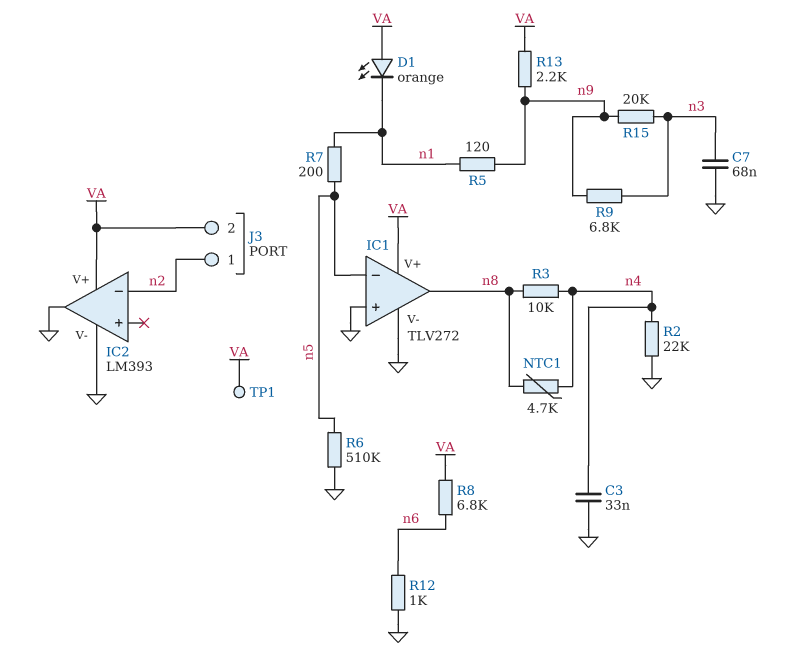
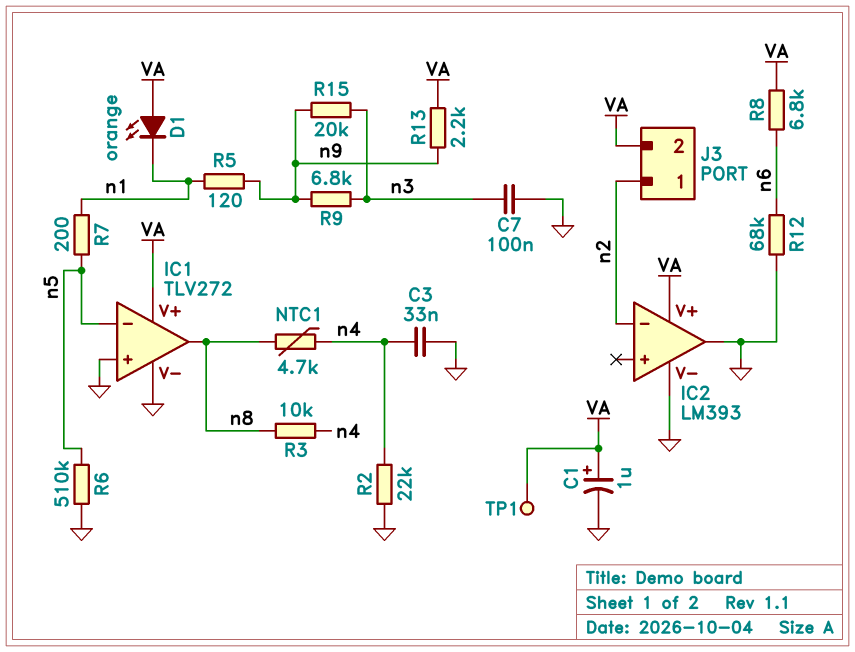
C1: none -> 1uF (plus VA, minus GND)
C7: 68nF (GND, n3) -> 100nF (GND, n3)
R12: 1k (GND, n6) -> 68k (GND, n6)

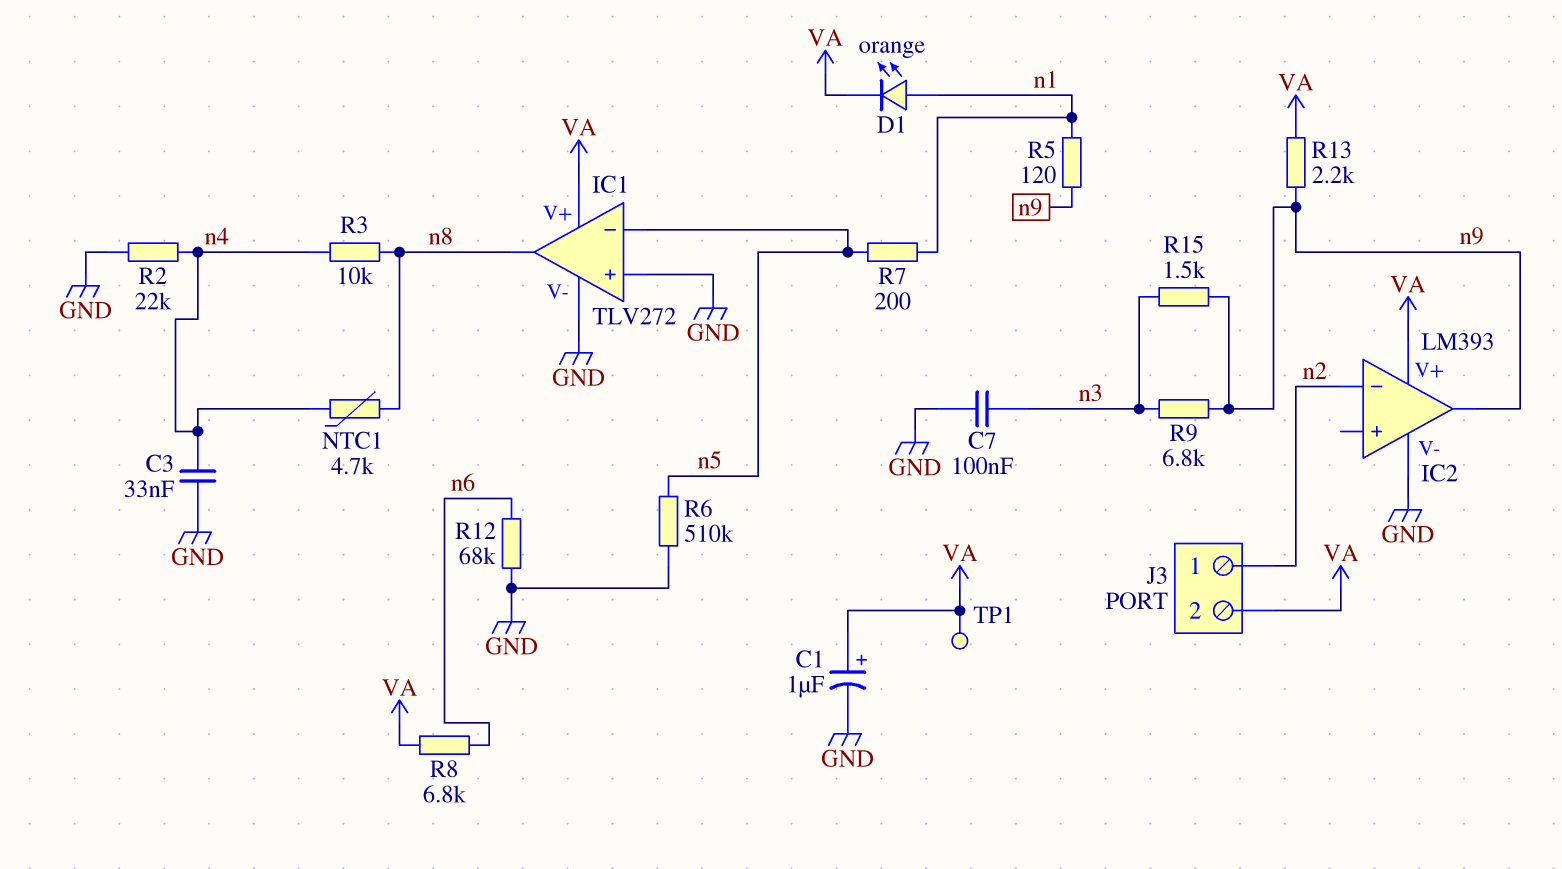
D1: LED orange (A VA, K n1) -> LED orange (A n1, K VA)
IC2 pin out: GND -> n9
R15: 20k (n3, n9) -> 1.5k (n3, n9)

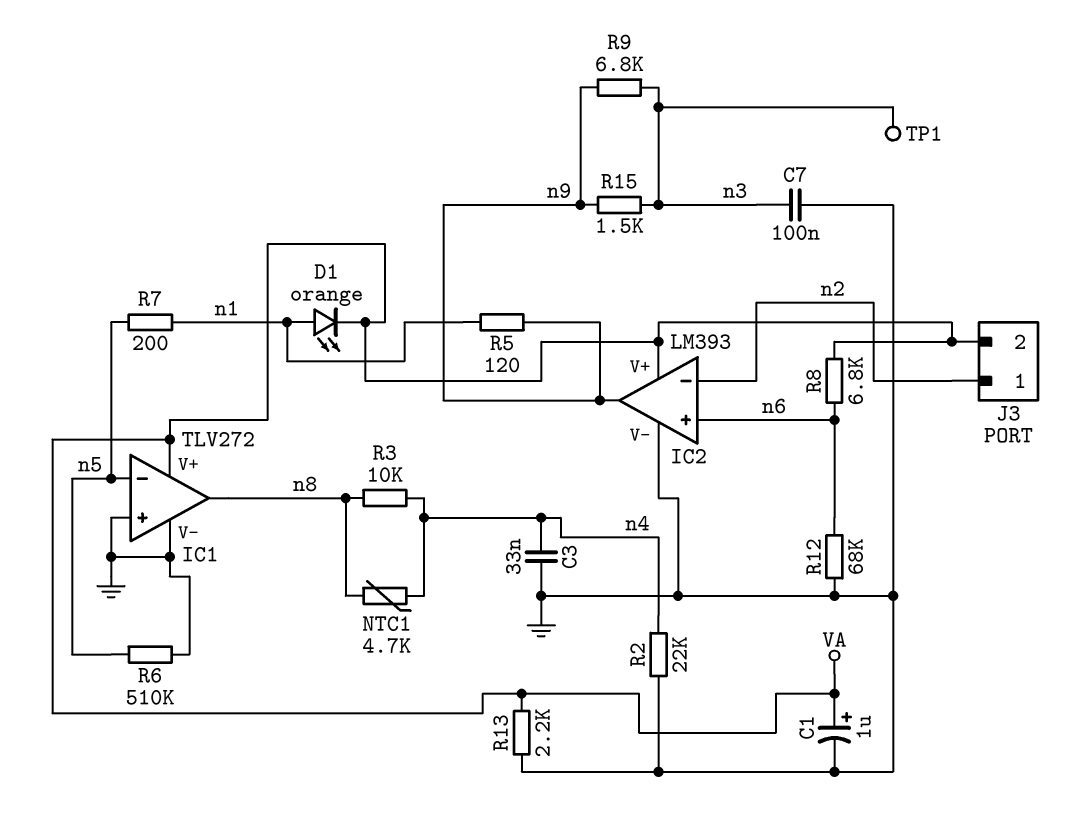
IC2 pin in+: none -> n6
R13: 2.2k (VA, n9) -> 2.2k (GND, VA)
TP1: test point (VA) -> test point (n3)

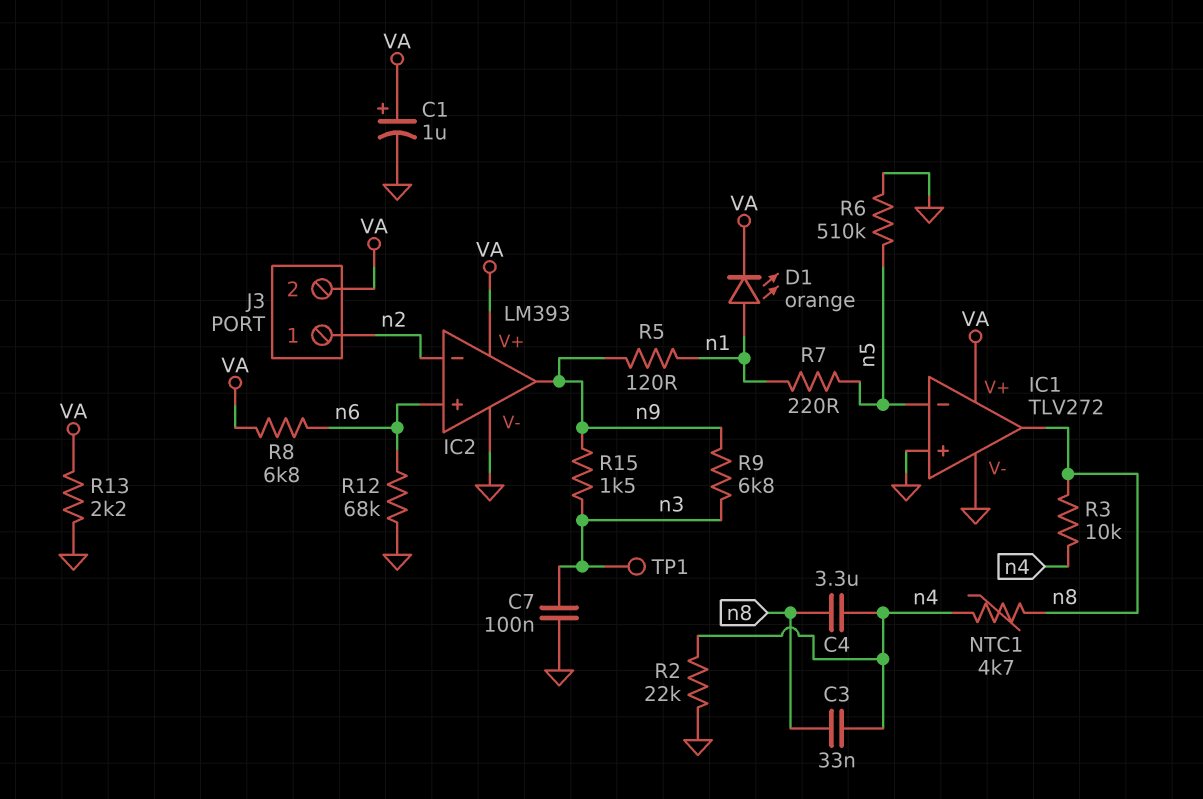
C3: 33nF (GND, n4) -> 33nF (n4, n8)
C4: none -> 3.3uF (n4, n8)
R7: 200 (n1, n5) -> 220 (n1, n5)

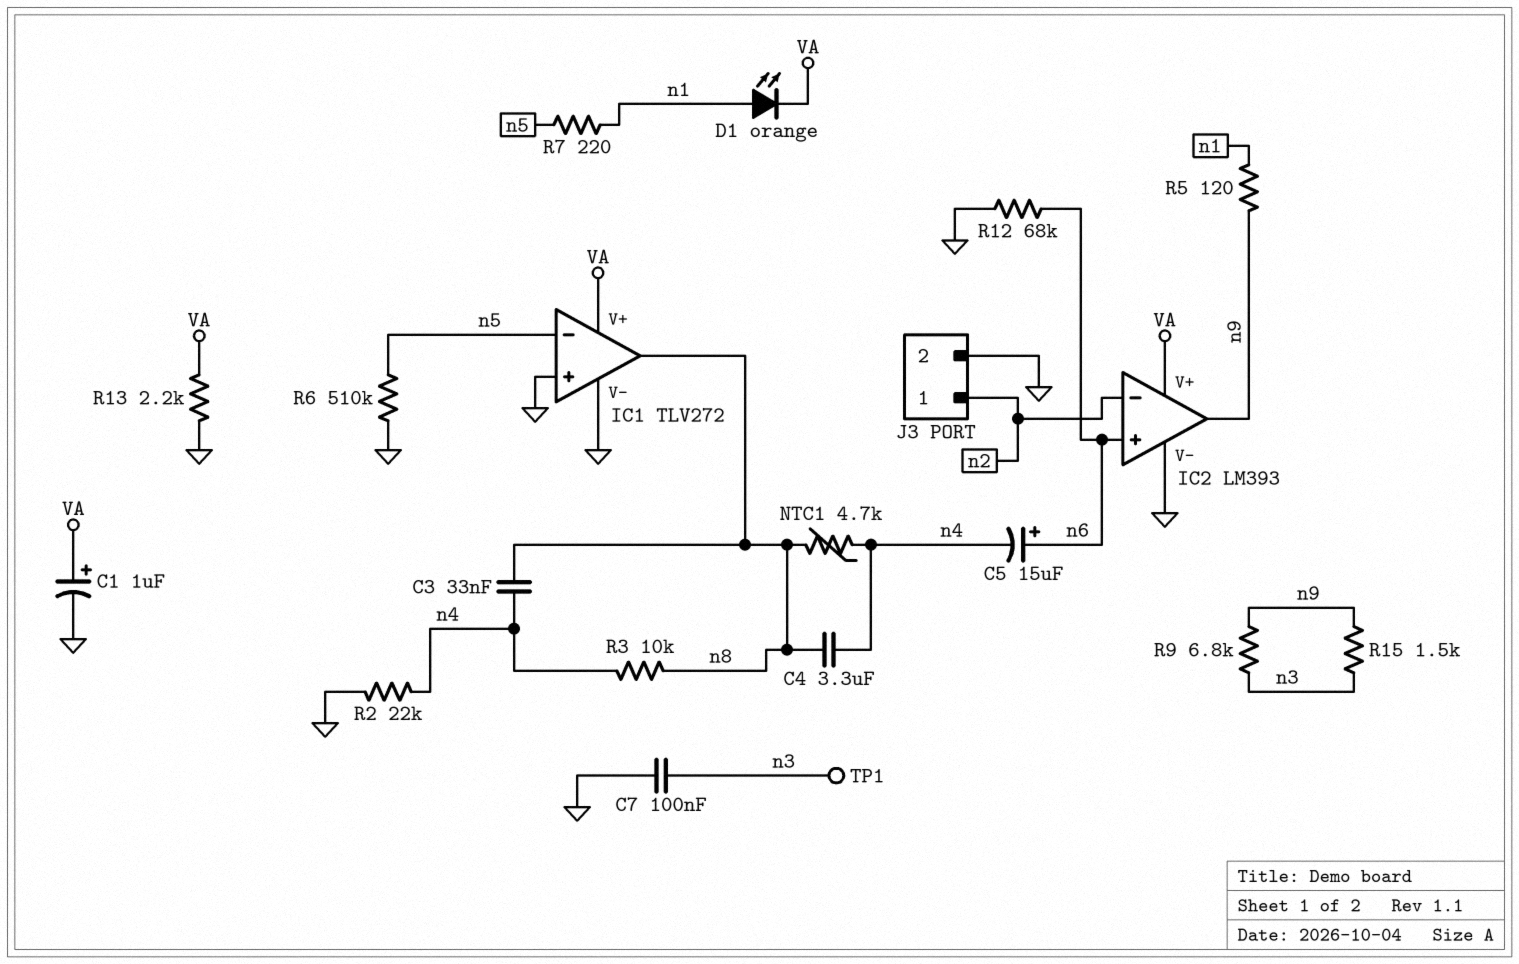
C5: none -> 15uF (plus n6, minus n4)
J3 pin 2: VA -> GND
R8: 6.8k (VA, n6) -> none

